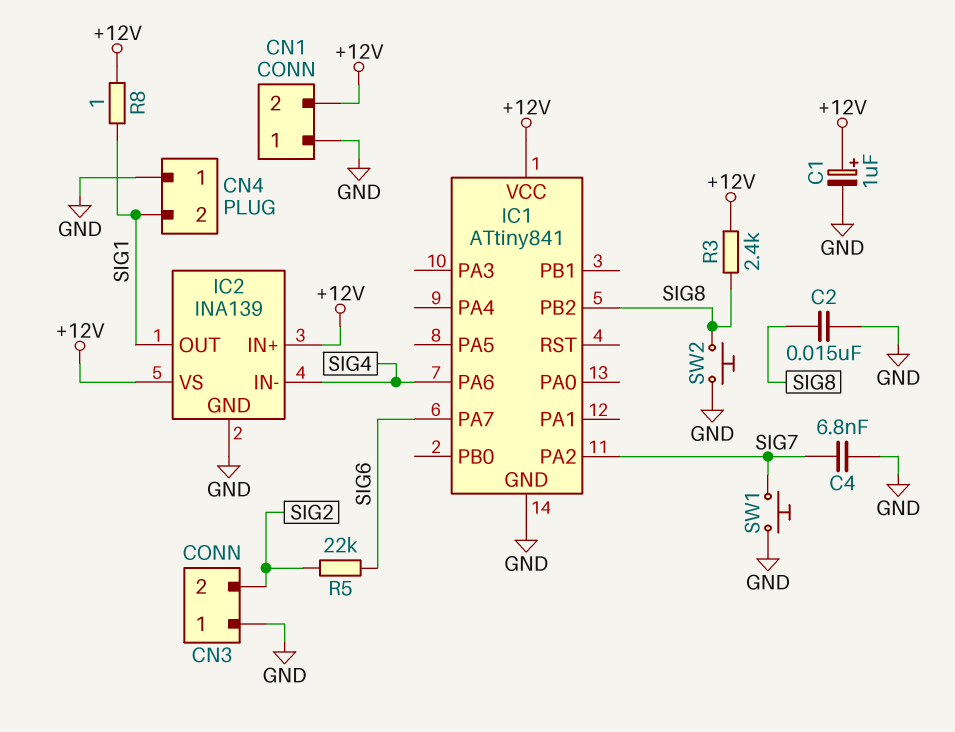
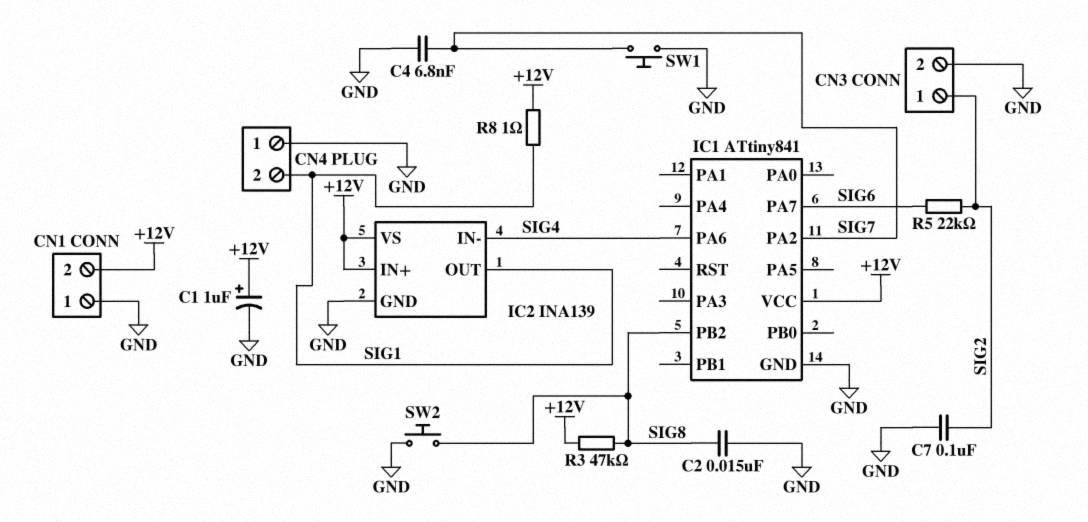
C7: none -> 100nF (GND, SIG2)
CN3 pin 1: GND -> SIG2
CN3 pin 2: SIG2 -> GND
R3: 2.4k (+12V, SIG8) -> 47k (+12V, SIG8)

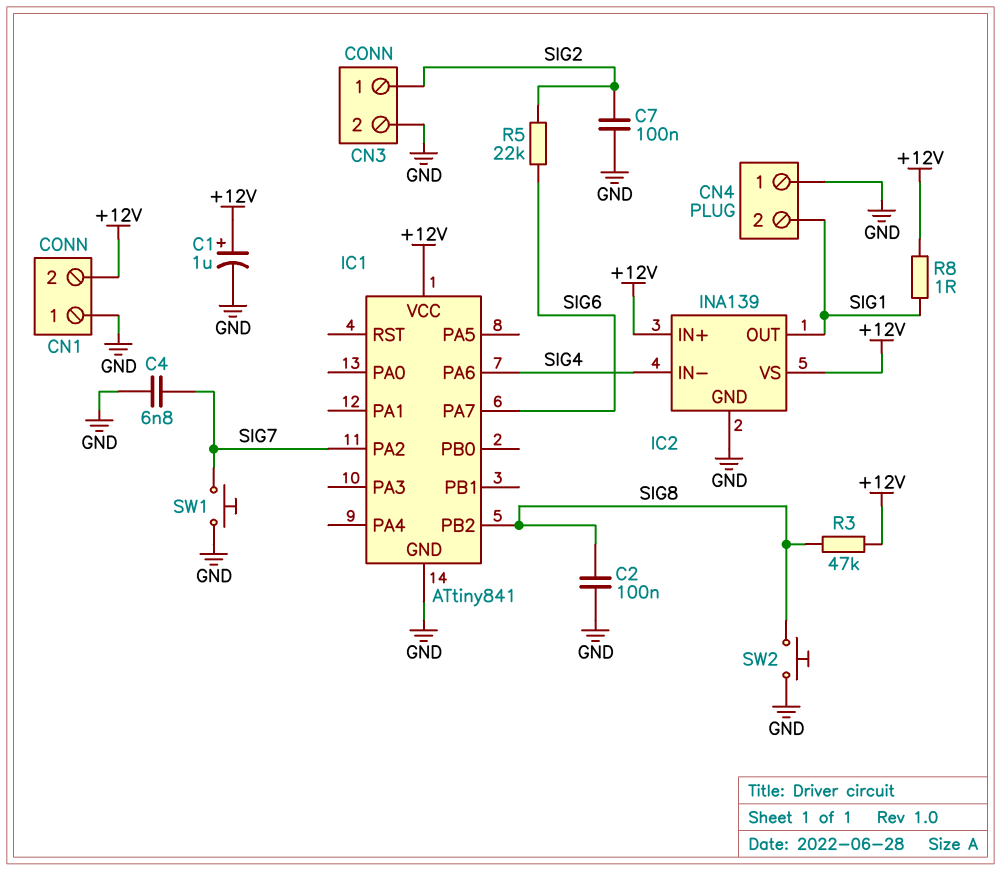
C2: 15nF (GND, SIG8) -> 100nF (GND, SIG8)

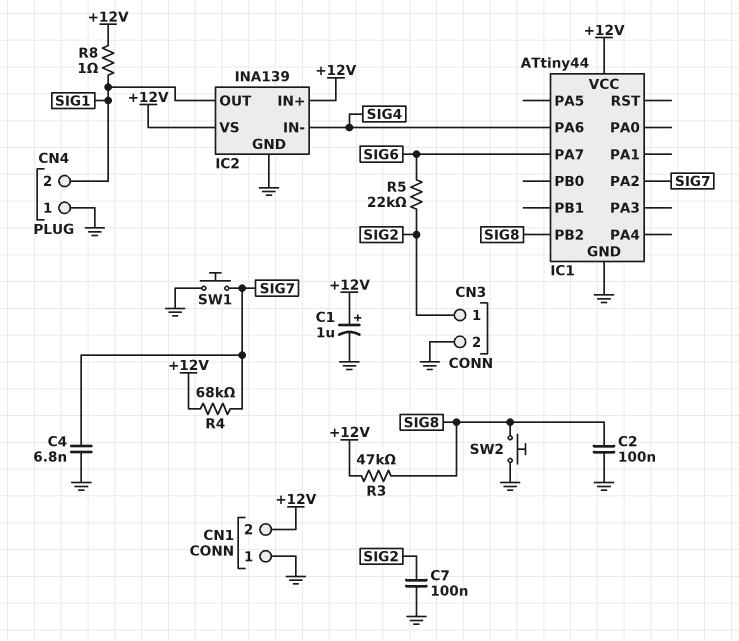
IC1: ATtiny841 -> ATtiny44
R4: none -> 68k (+12V, SIG7)

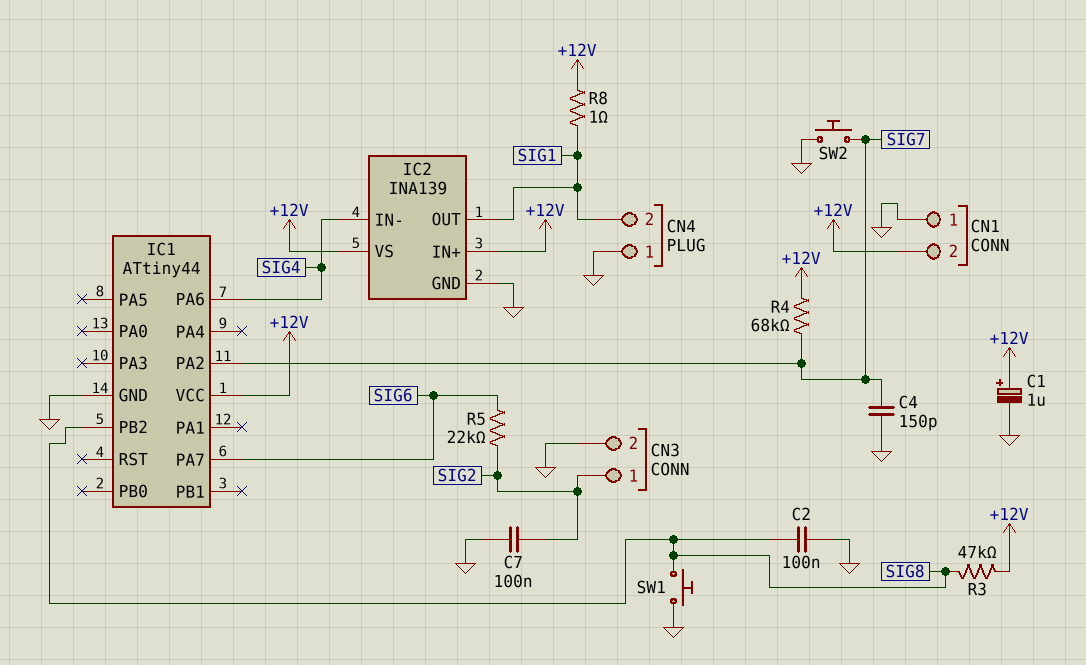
C4: 6.8nF (GND, SIG7) -> 150pF (GND, SIG7)
SW1: button (GND, SIG7) -> button (GND, SIG8)
SW2: button (GND, SIG8) -> button (GND, SIG7)

